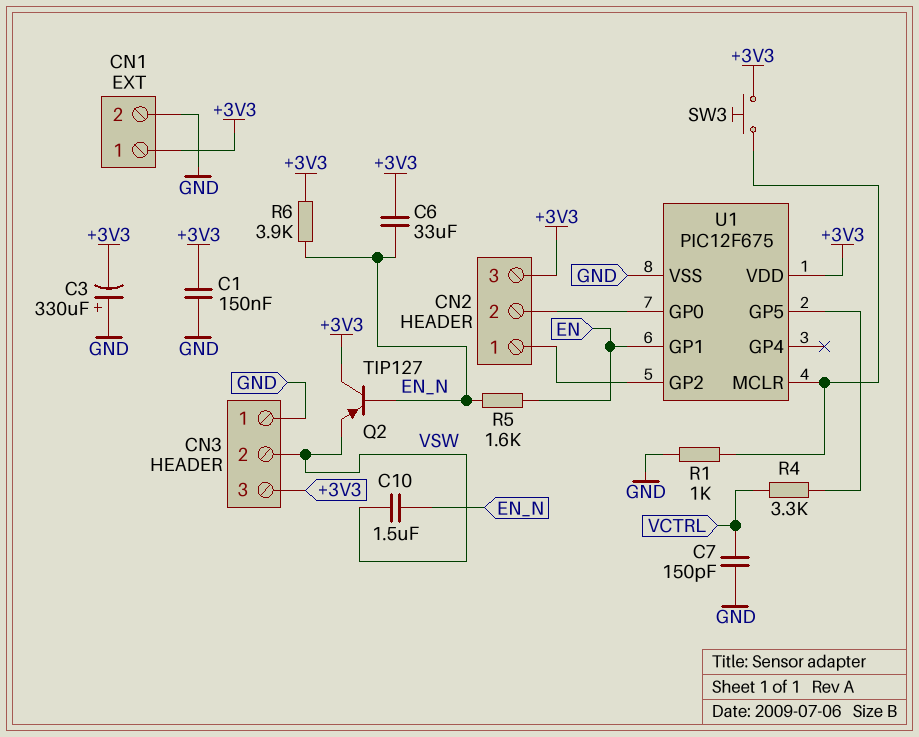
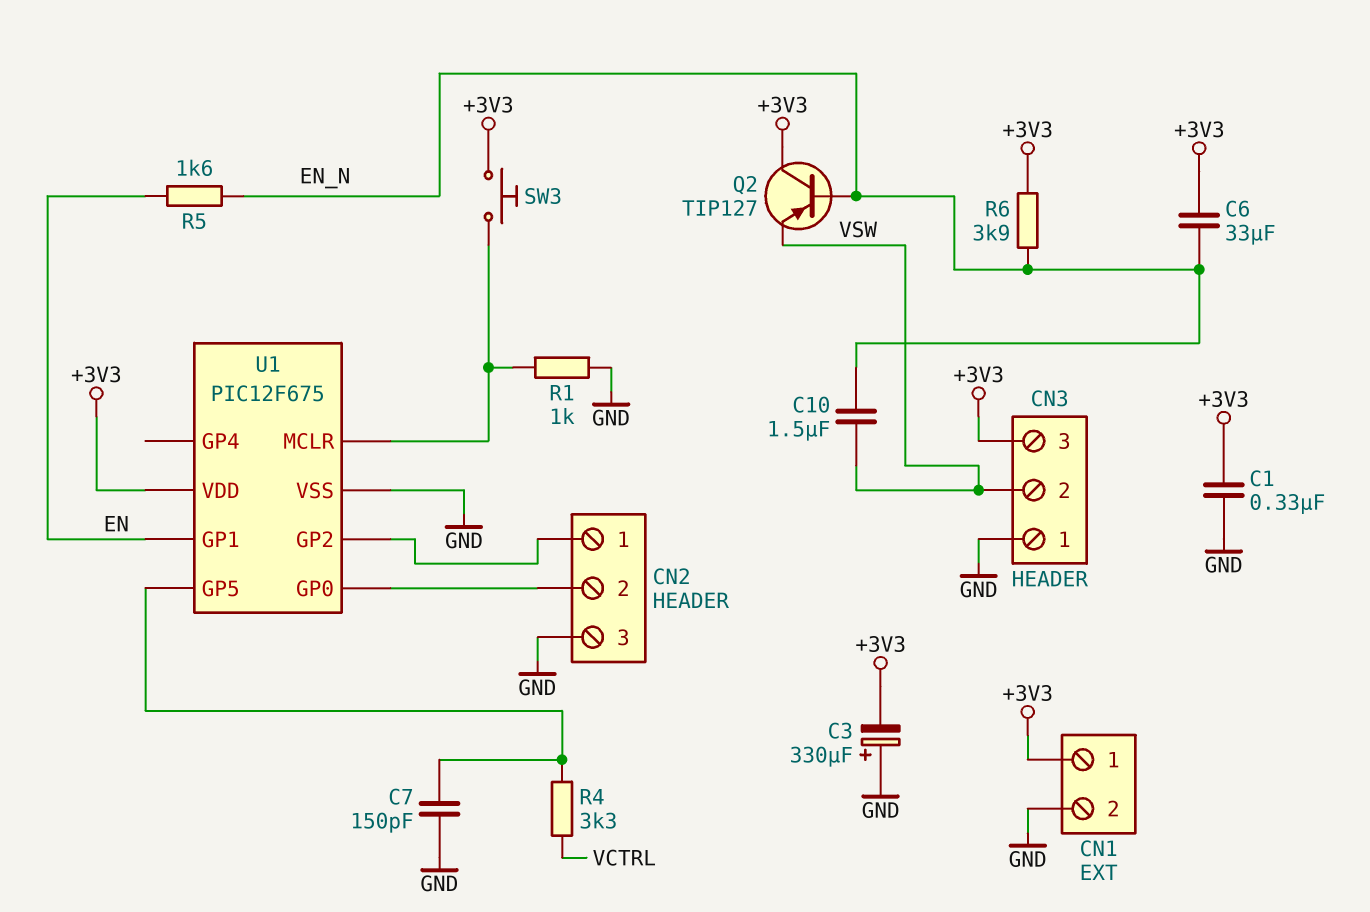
C1: 150nF (+3V3, GND) -> 330nF (+3V3, GND)
C7: 150pF (GND, VCTRL) -> 150pF (GND, U1/GP5)
CN2 pin 3: +3V3 -> GND

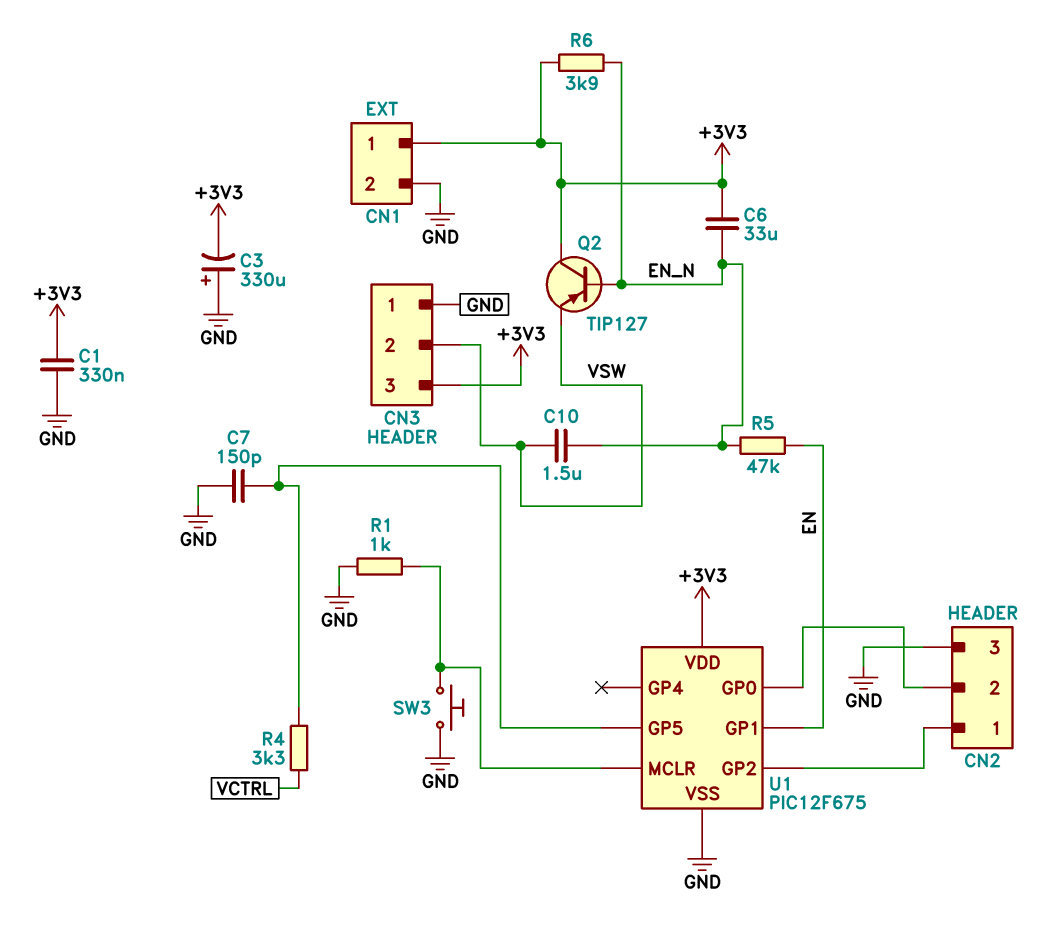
R5: 1.6k (EN, EN_N) -> 47k (EN, EN_N)
SW3: button (+3V3, U1/MCLR) -> button (GND, U1/MCLR)

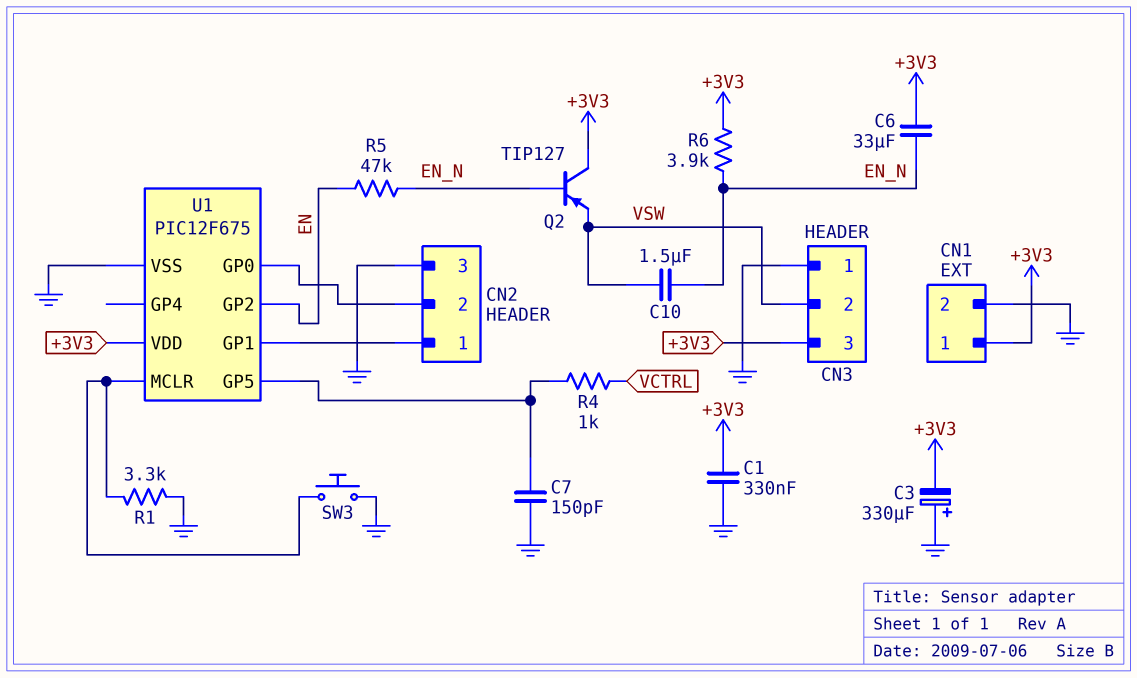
R1: 1k (GND, U1/MCLR) -> 3.3k (GND, U1/MCLR)
R4: 3.3k (U1/GP5, VCTRL) -> 1k (U1/GP5, VCTRL)
U1 pin GP1: EN -> CN2/1
U1 pin GP2: CN2/1 -> EN

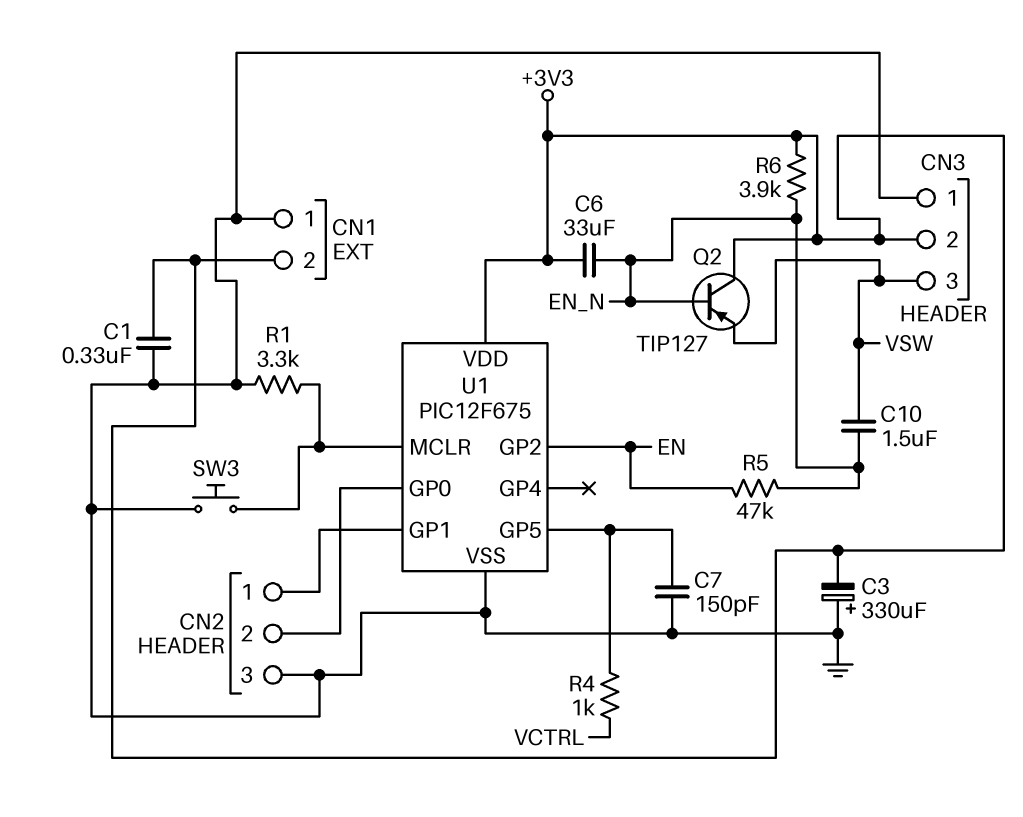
CN1 pin 1: +3V3 -> GND
CN1 pin 2: GND -> +3V3
CN3 pin 2: VSW -> +3V3
CN3 pin 3: +3V3 -> VSW

